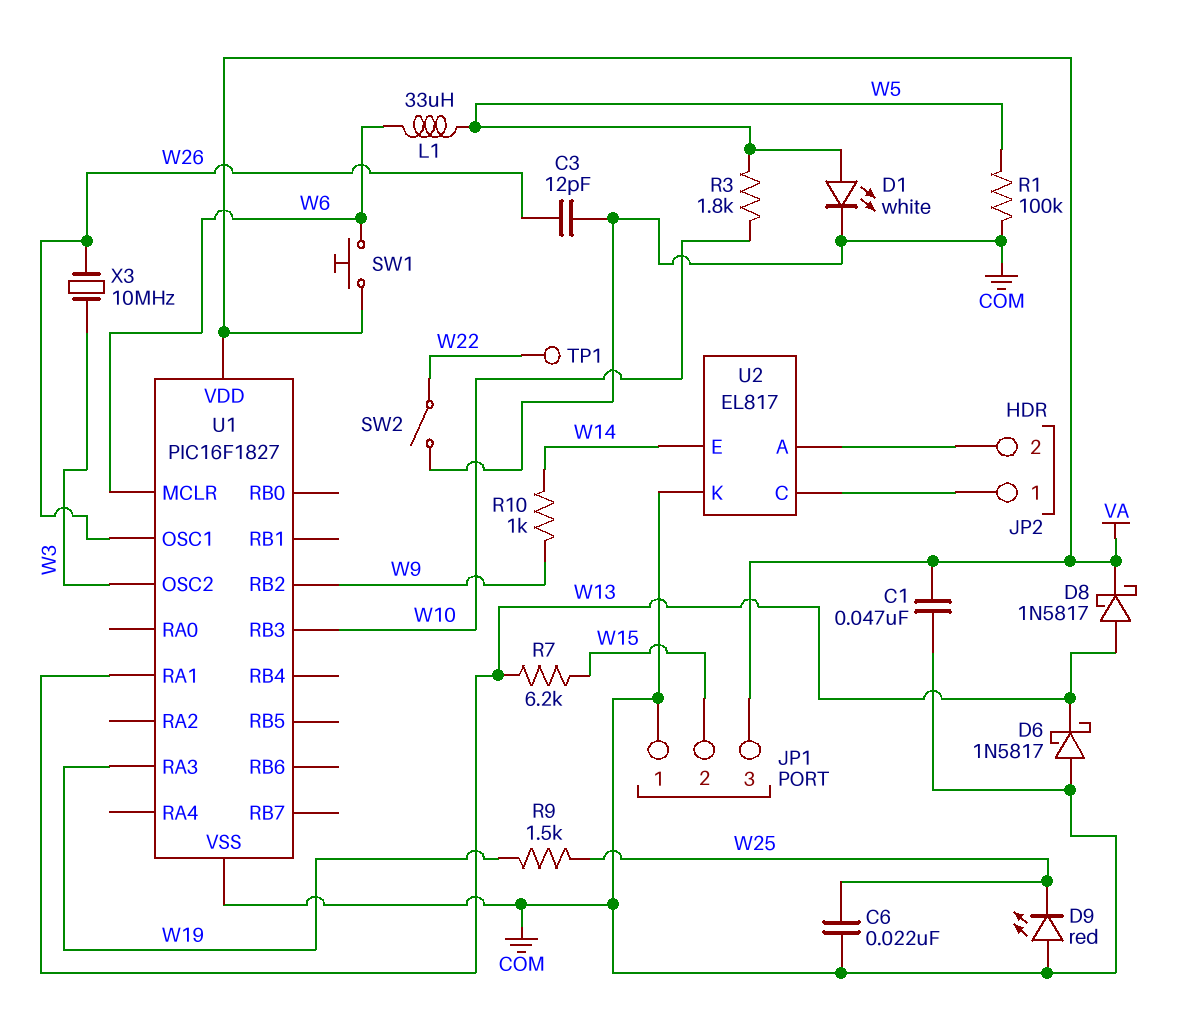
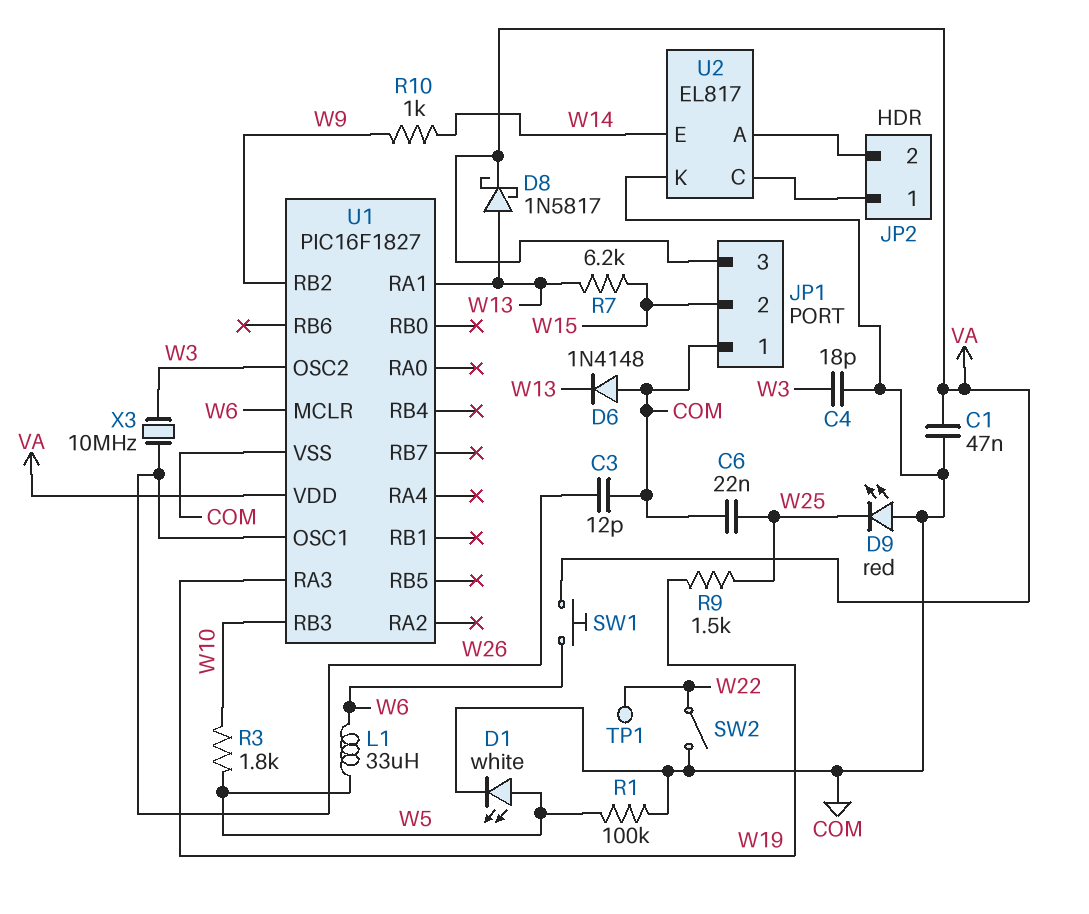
C4: none -> 18pF (COM, W3)
D6: schottky 1N5817 (A COM, K W13) -> diode 1N4148 (A COM, K W13)

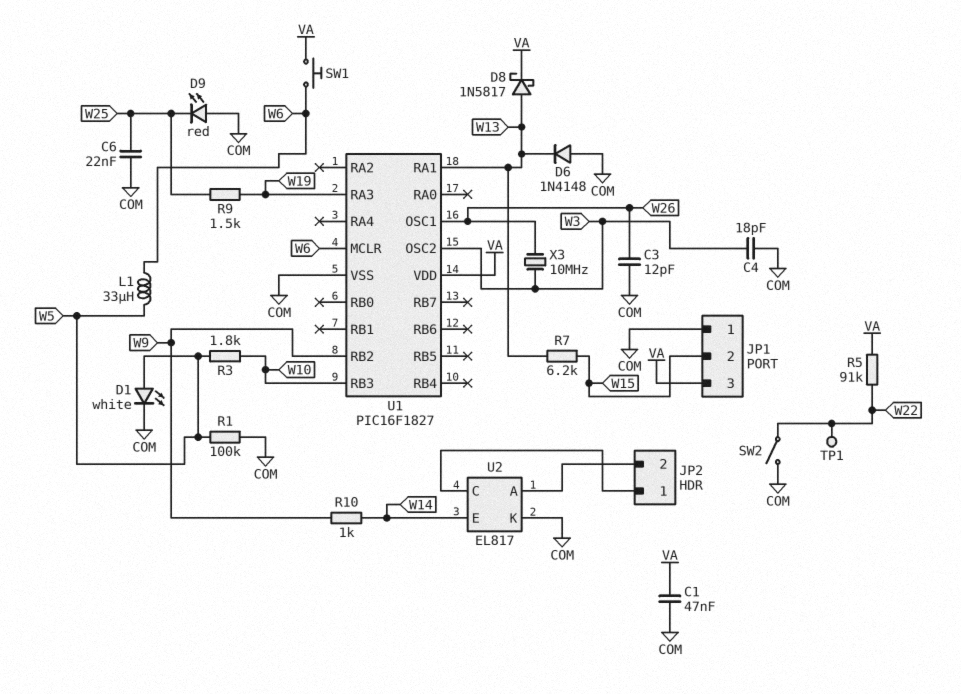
R5: none -> 91k (VA, W22)

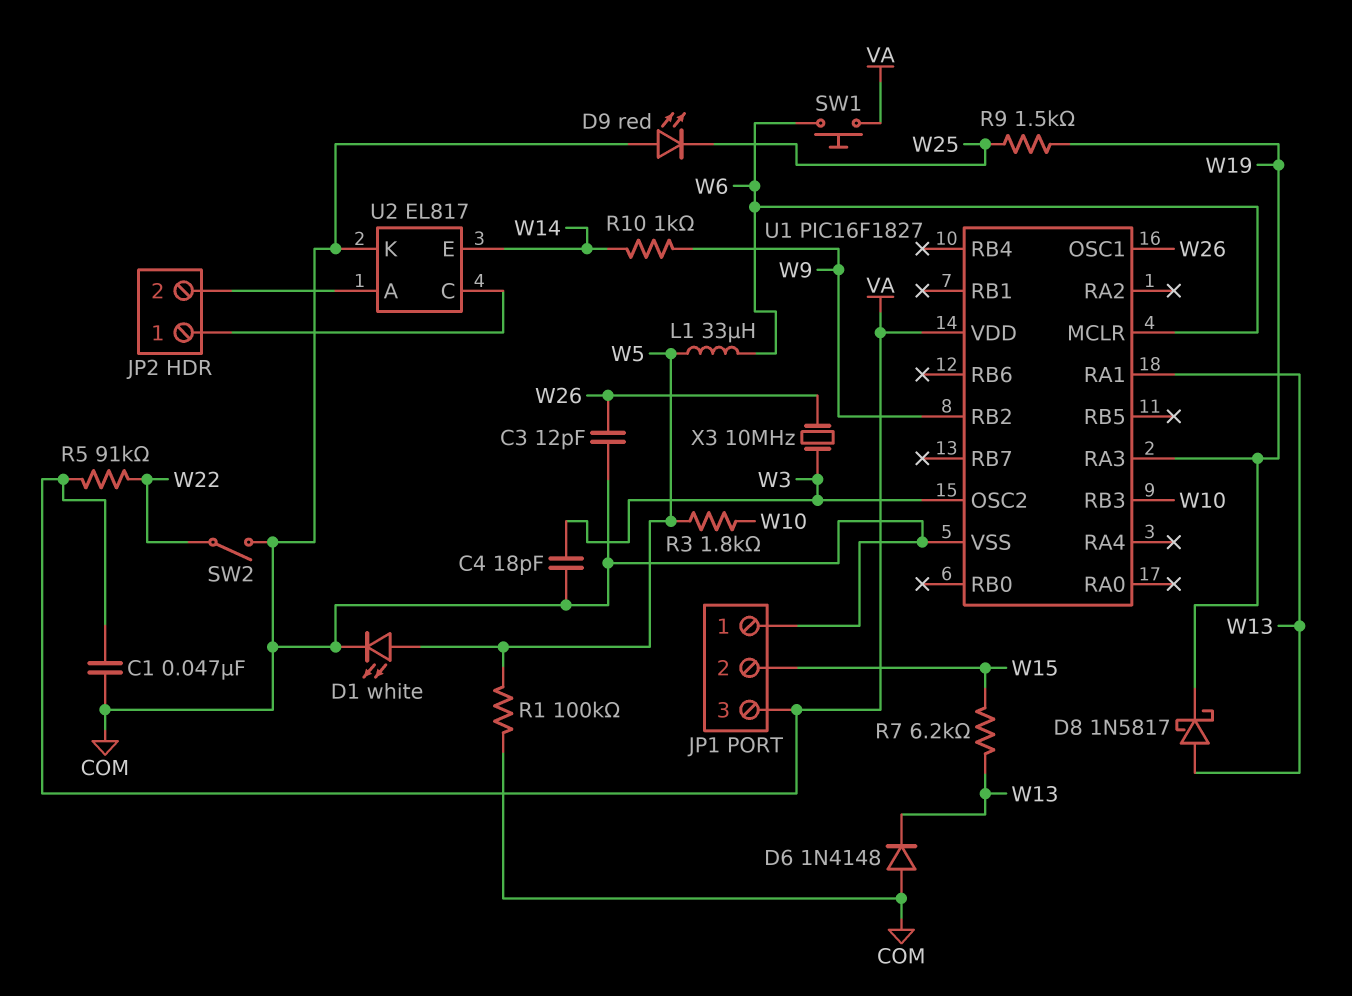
C6: 22nF (COM, W25) -> none
D8: schottky 1N5817 (A W13, K VA) -> schottky 1N5817 (A W13, K W19)
TP1: test point (W22) -> none

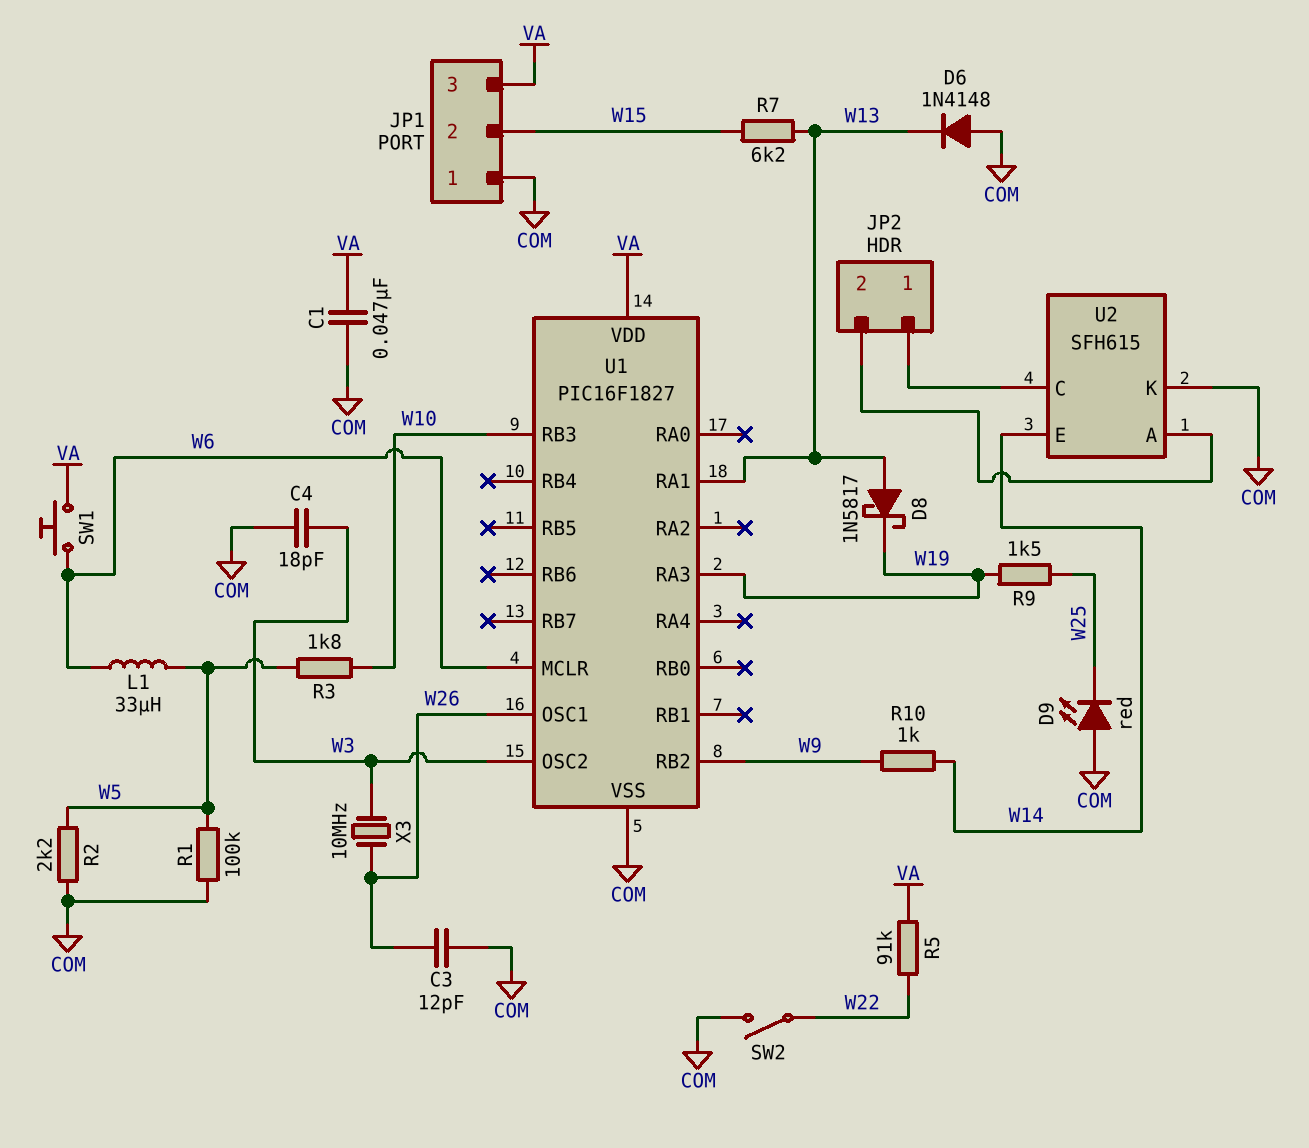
D1: LED white (A W5, K COM) -> none
R2: none -> 2.2k (COM, W5)
U2: EL817 -> SFH615

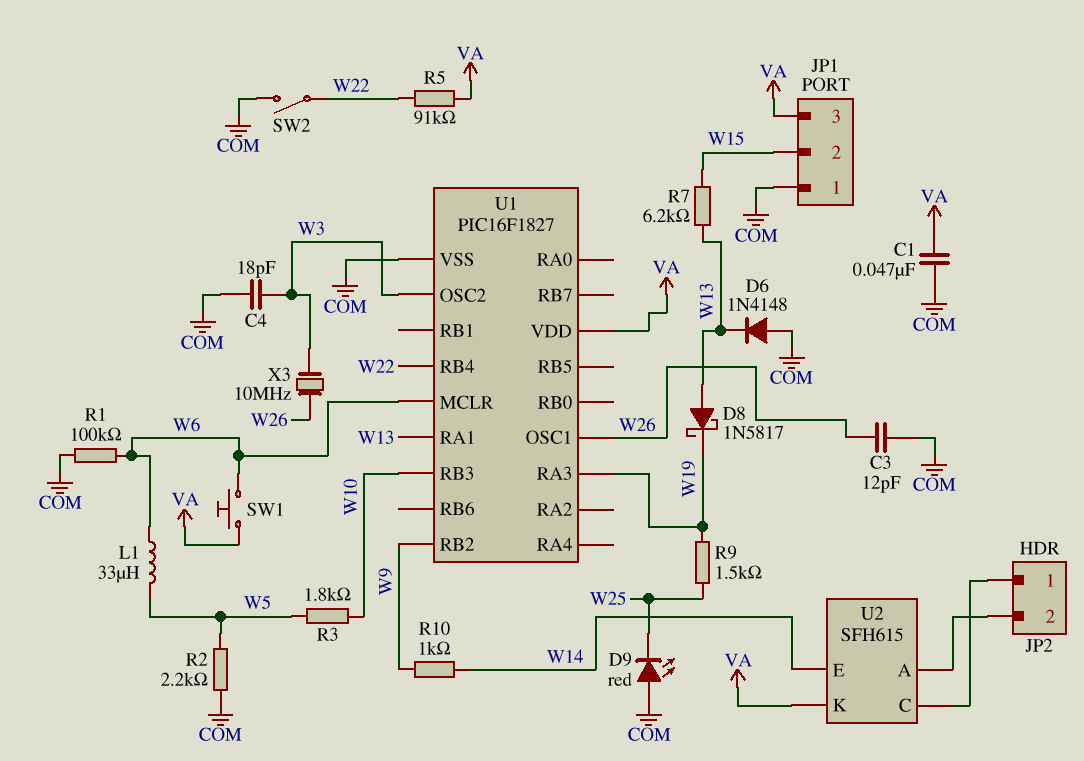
R1: 100k (COM, W5) -> 100k (COM, W6)
U1 pin RB4: none -> W22
U2 pin K: COM -> VA

